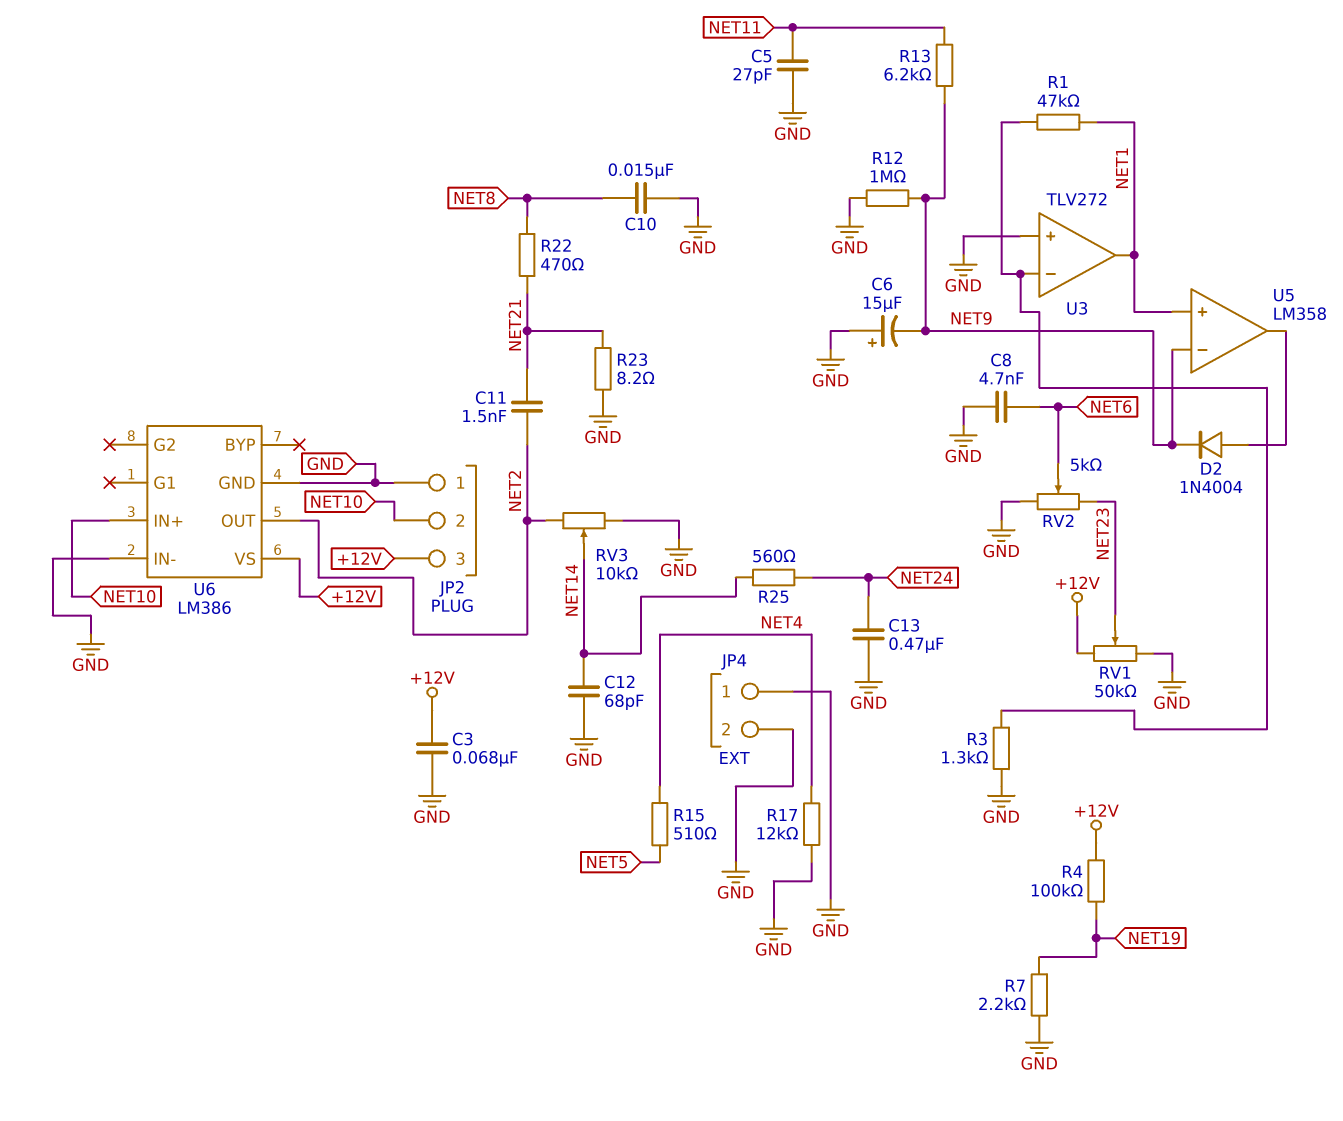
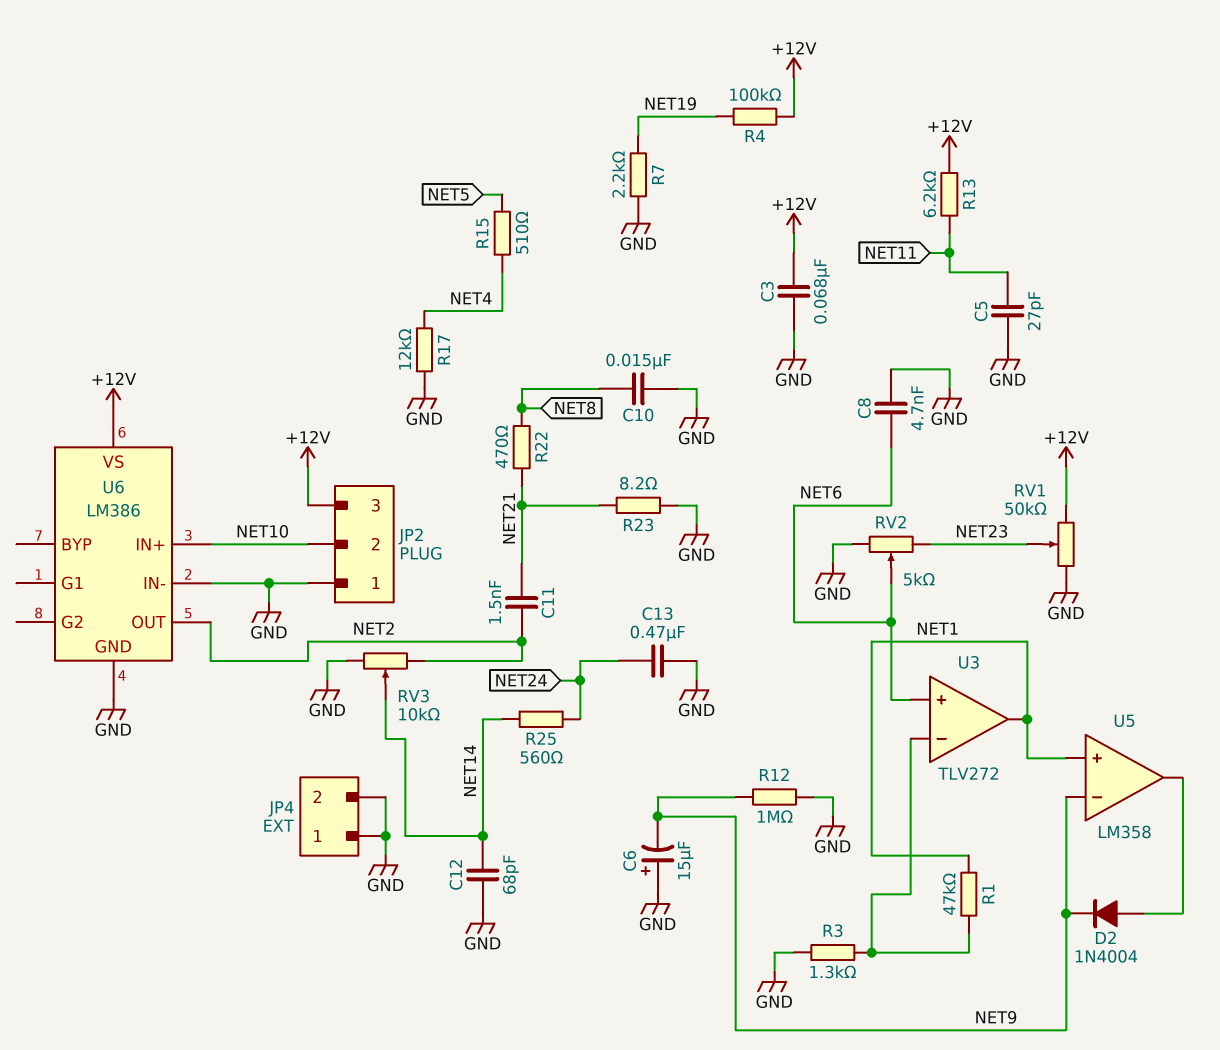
R13: 6.2k (NET9, NET11) -> 6.2k (+12V, NET11)
U3 pin in+: GND -> NET6

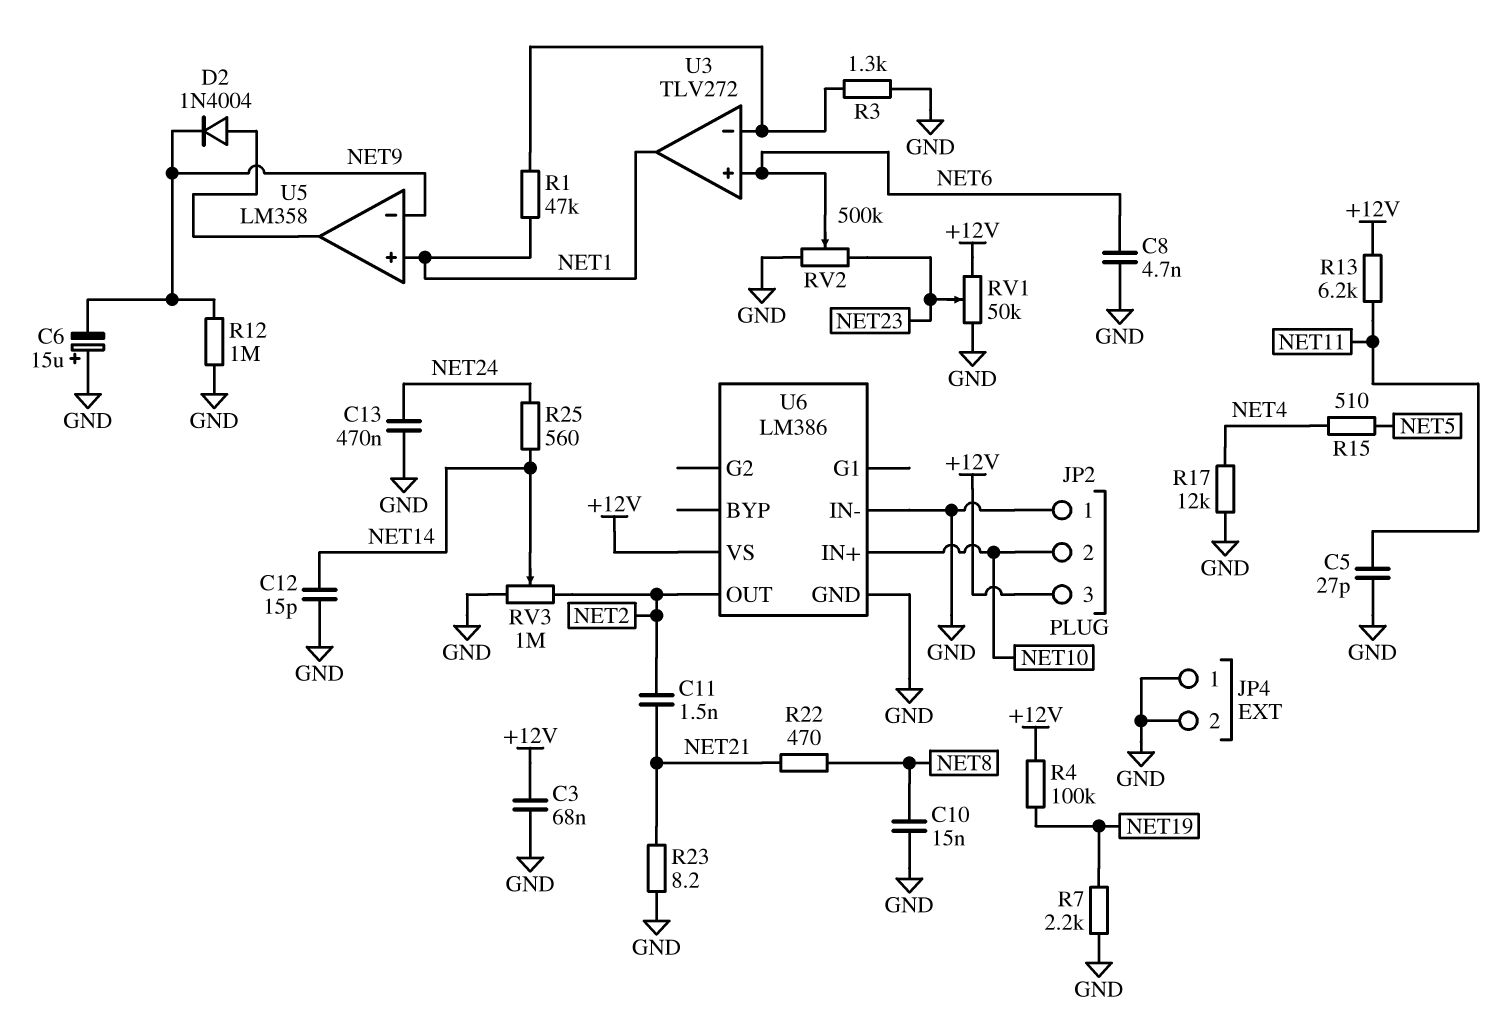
C12: 68pF (GND, NET14) -> 15pF (GND, NET14)
RV2: 5k (GND, NET23, wiper NET6) -> 500k (GND, NET23, wiper NET6)
RV3: 10k (GND, NET2, wiper NET14) -> 1M (GND, NET2, wiper NET14)

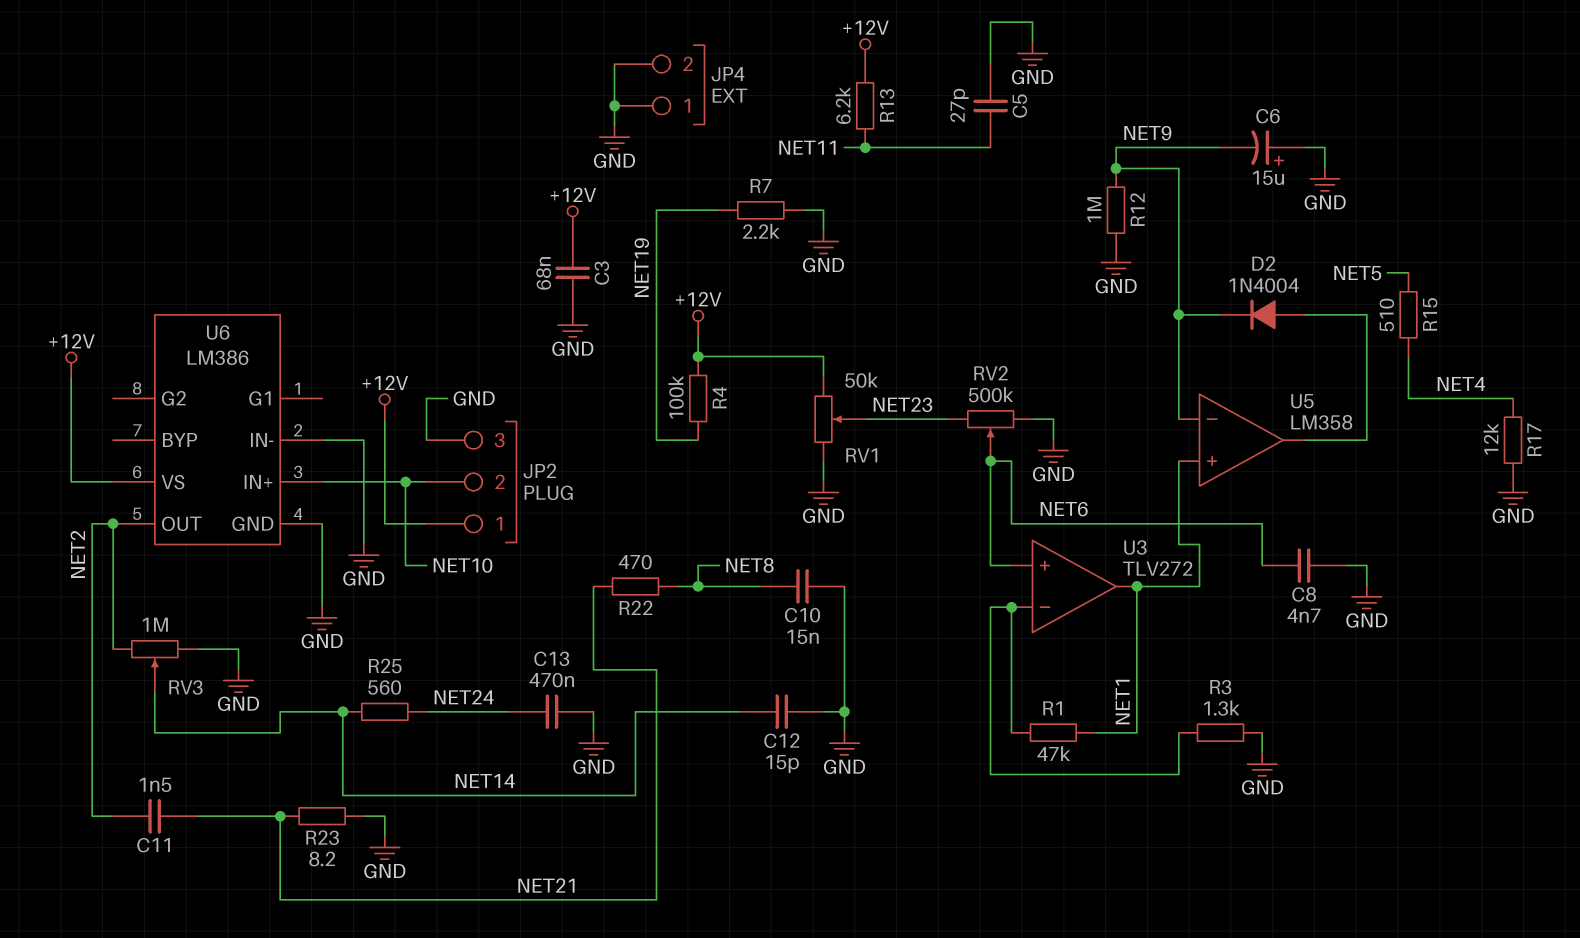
JP2 pin 1: GND -> +12V
JP2 pin 3: +12V -> GND

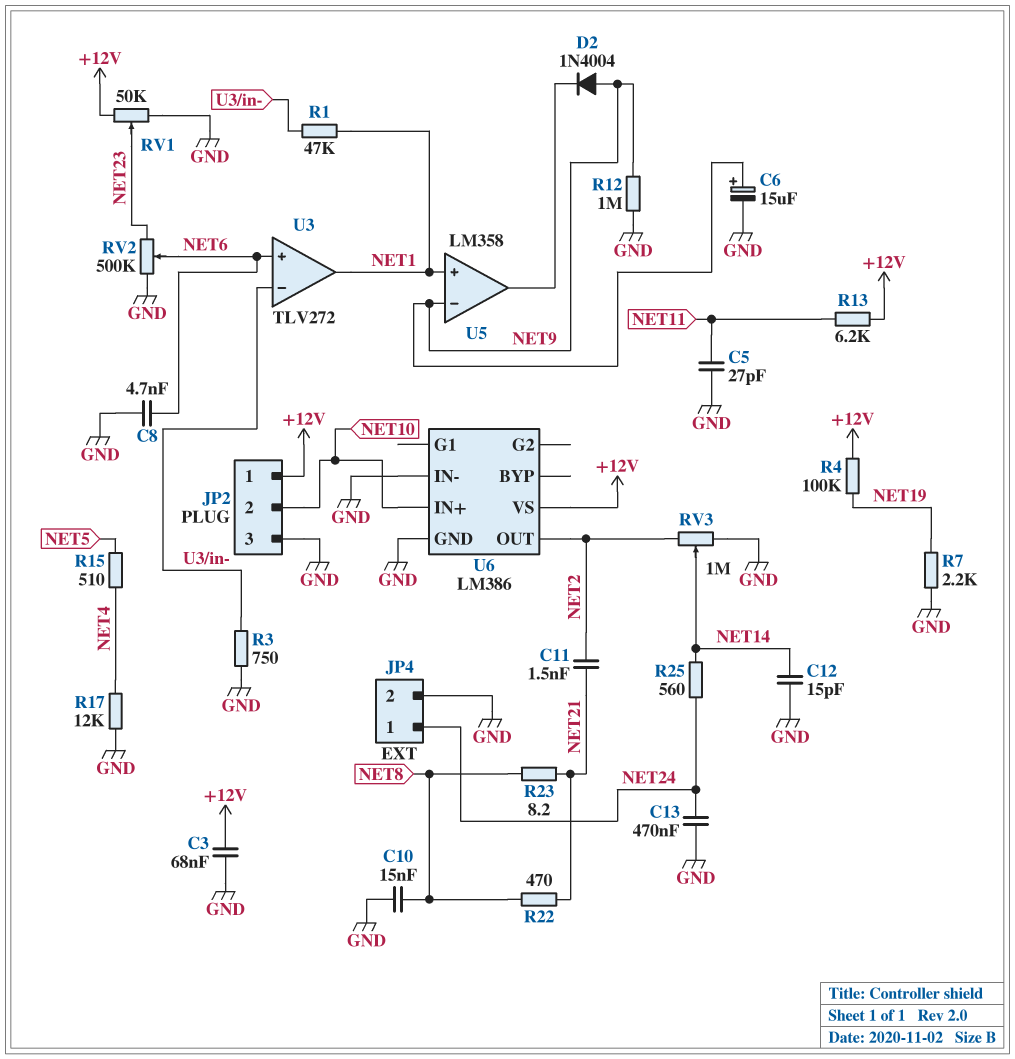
C6: 15uF (plus GND, minus NET9) -> 15uF (plus NET9, minus GND)
D2: diode 1N4004 (A U5/out, K NET9) -> diode 1N4004 (A NET9, K U5/out)
JP4 pin 1: GND -> NET24
R3: 1.3k (GND, U3/in-) -> 750 (GND, U3/in-)
R23: 8.2 (GND, NET21) -> 8.2 (NET8, NET21)

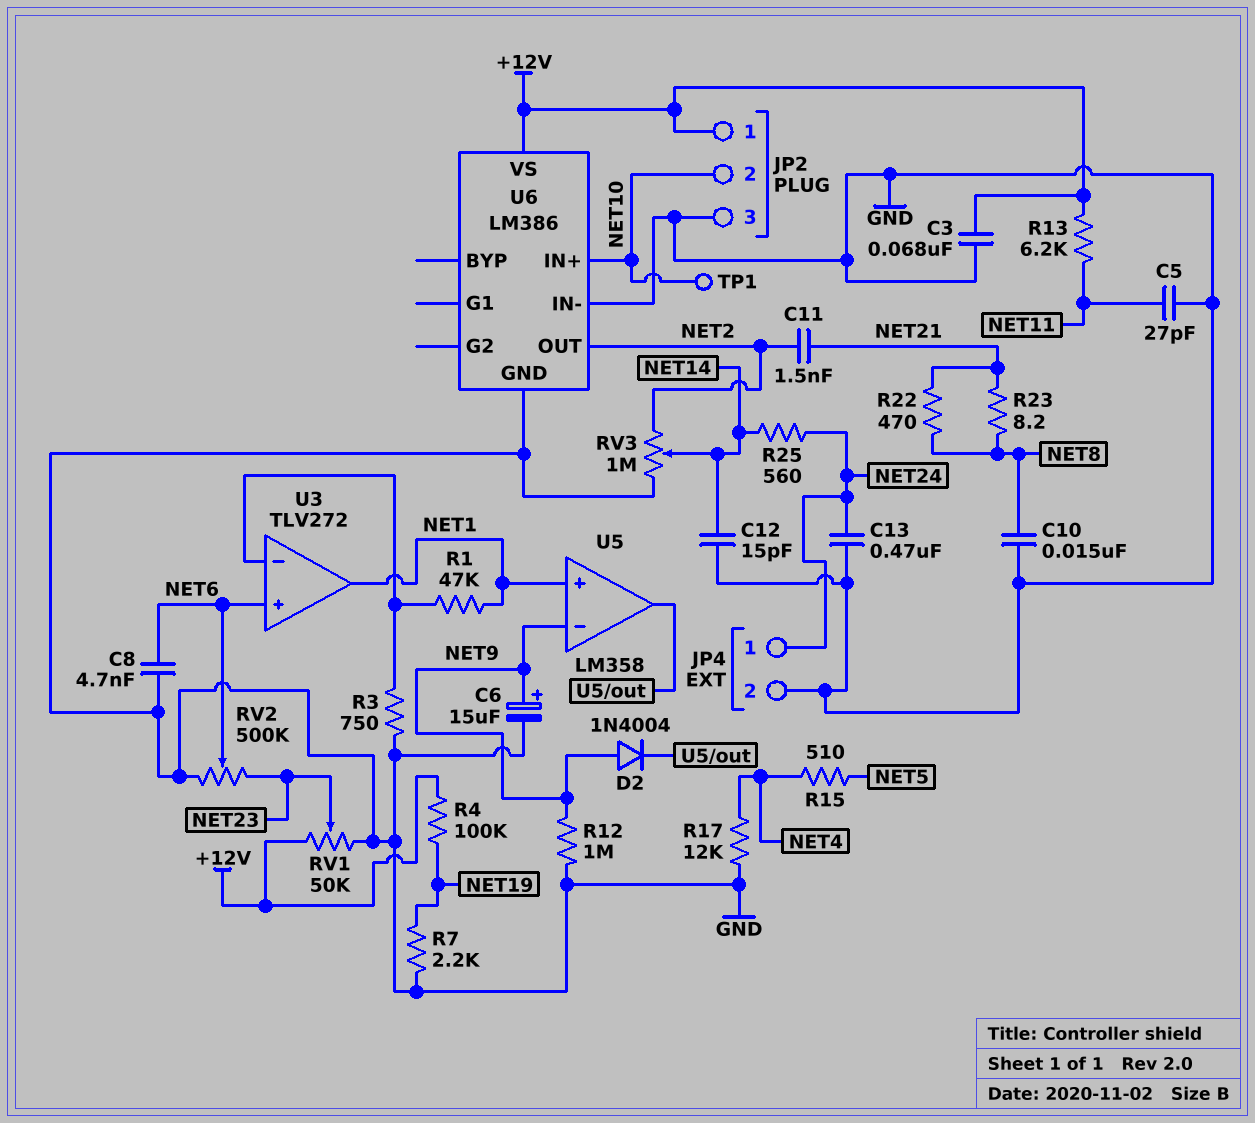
TP1: none -> test point (NET10)

